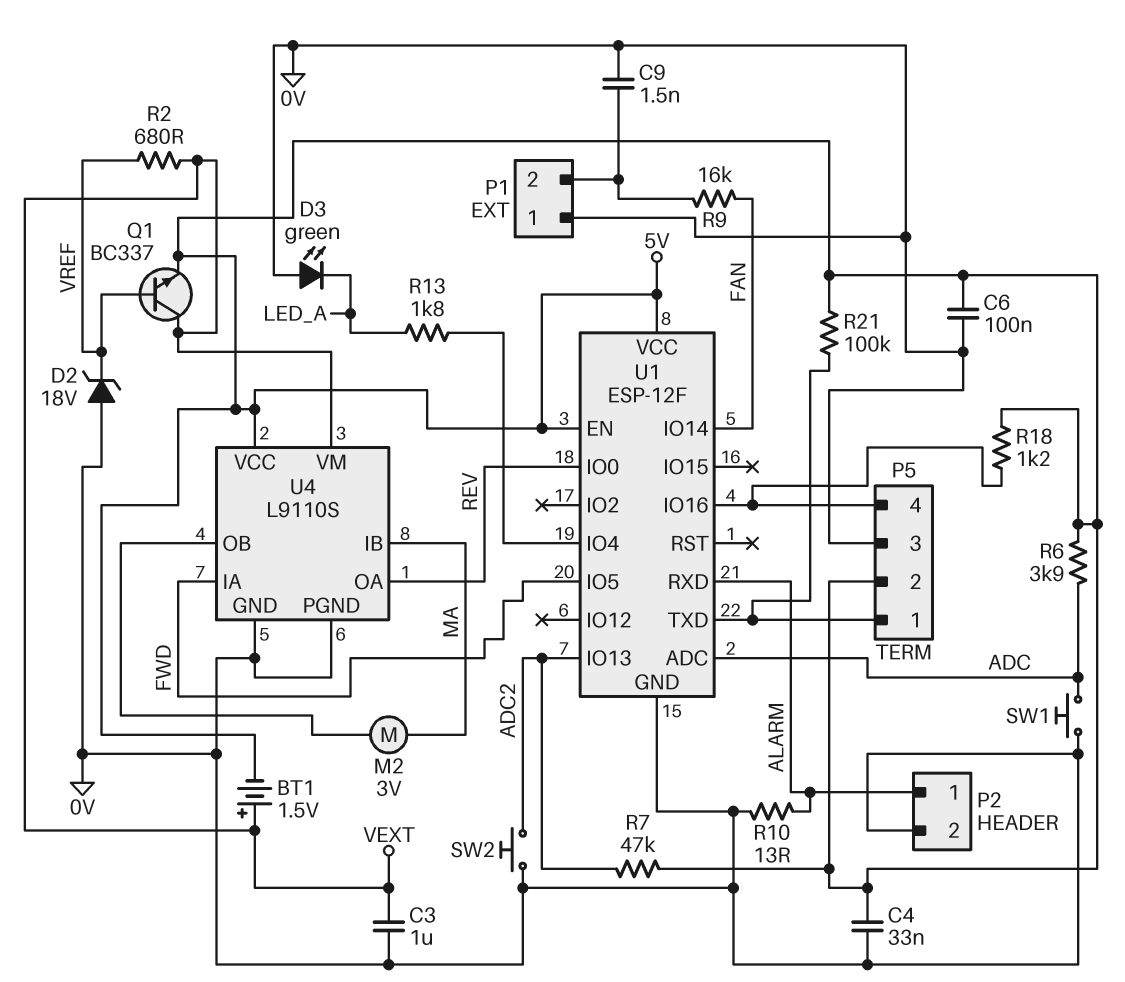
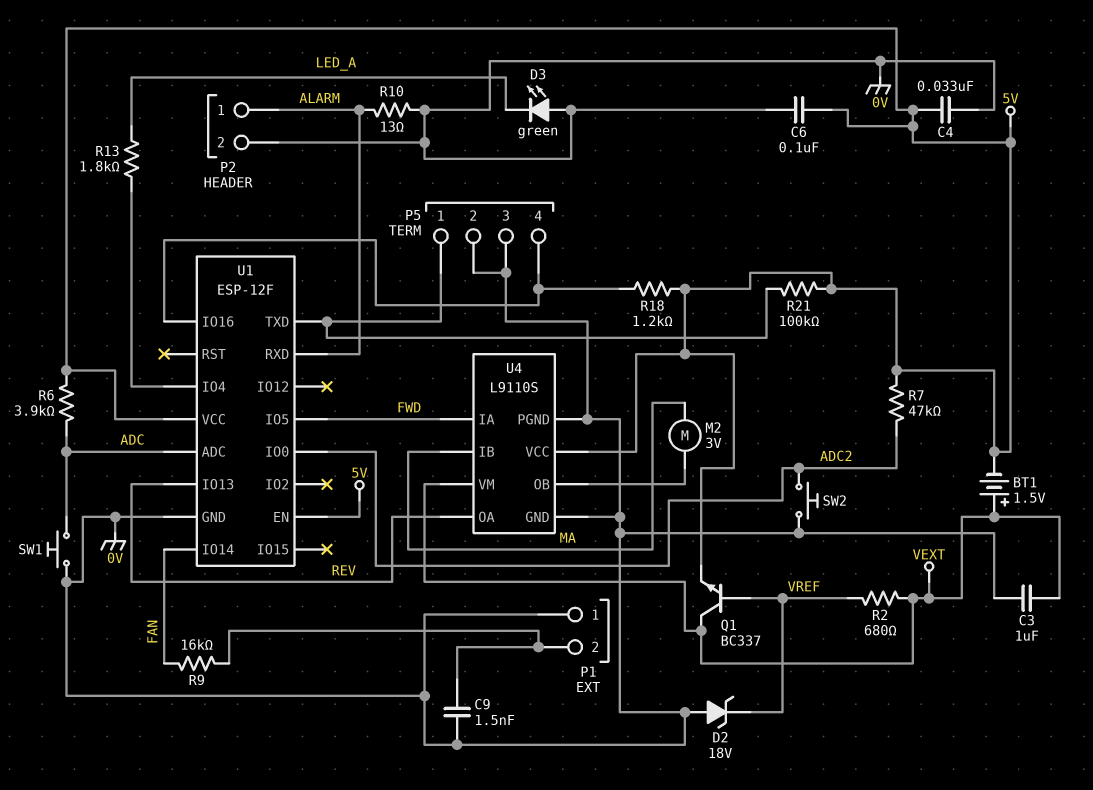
P5 pin 2: 5V -> 0V
U1 pin IO0: REV -> ADC2
U1 pin IO13: ADC2 -> REV

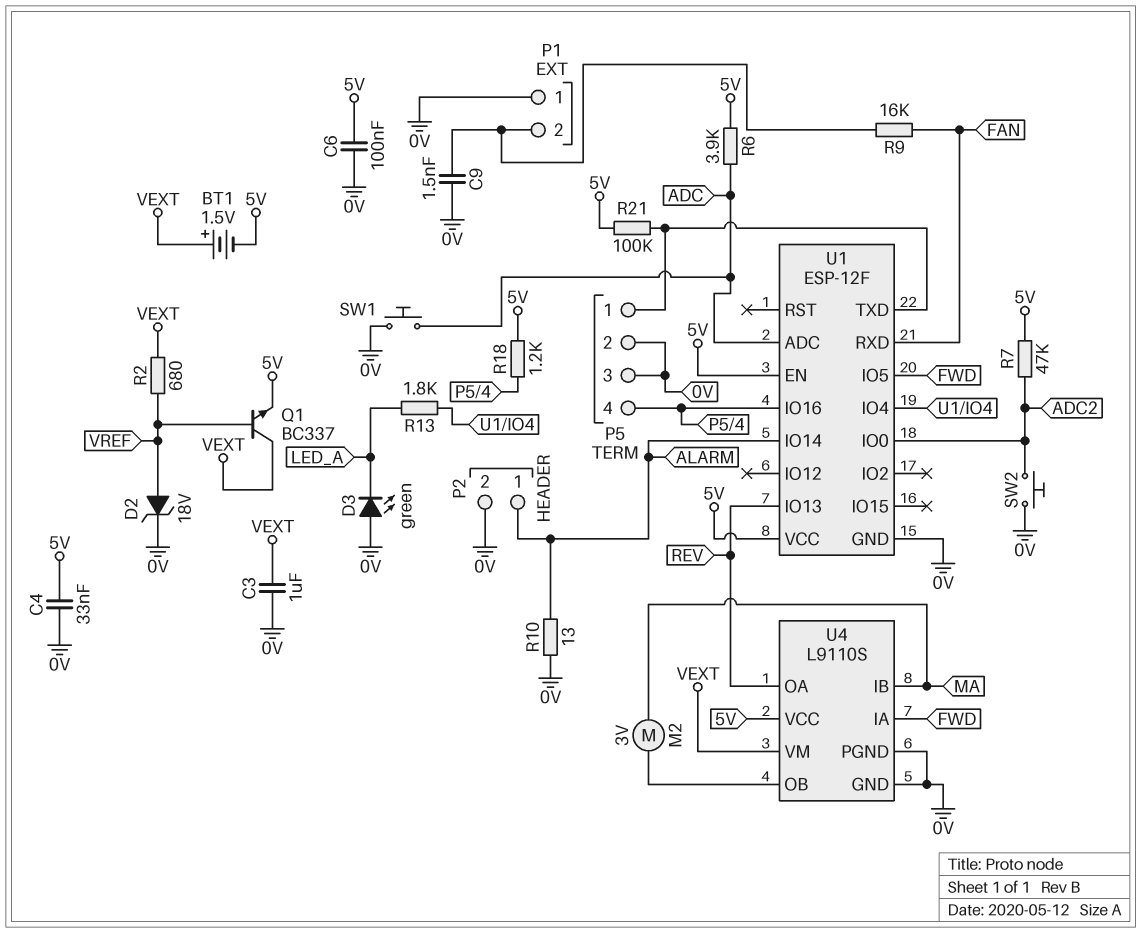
D2: zener 18V (A 0V, K VREF) -> zener 18V (A VREF, K 0V)
U1 pin IO14: FAN -> ALARM
U1 pin RXD: ALARM -> FAN

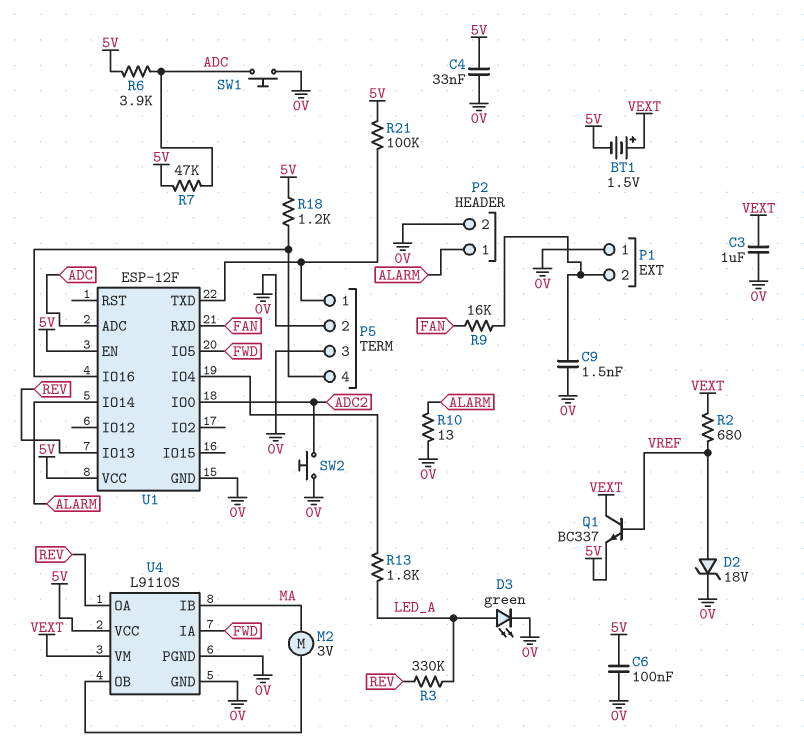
D3: LED green (A 0V, K LED_A) -> LED green (A LED_A, K 0V)
R3: none -> 330k (LED_A, REV)
R7: 47k (5V, ADC2) -> 47k (5V, ADC)

